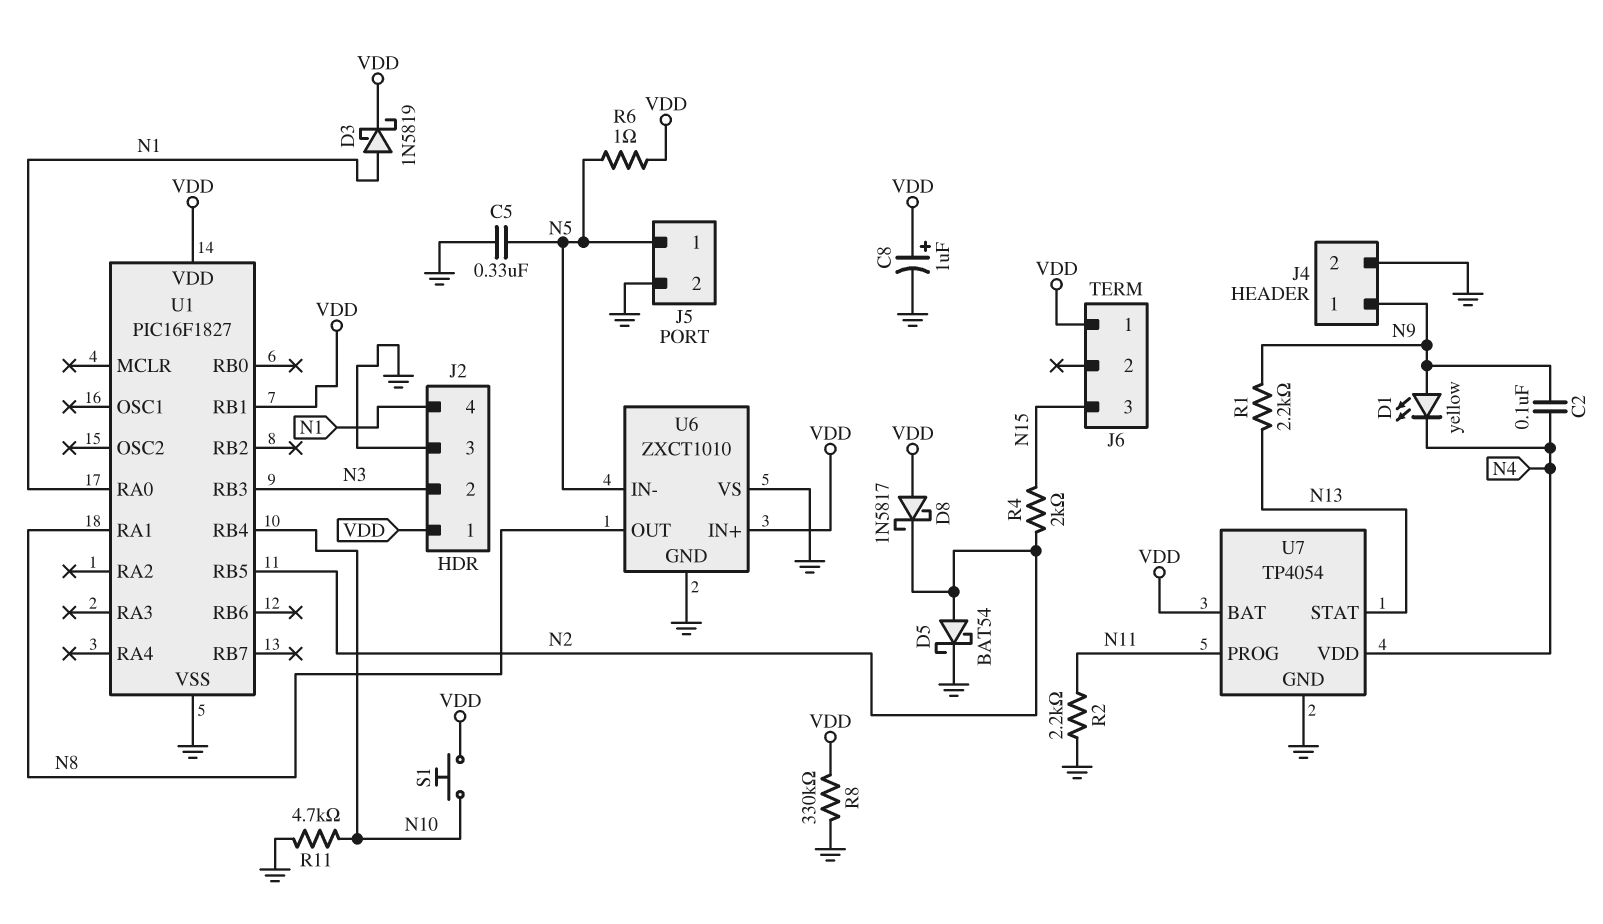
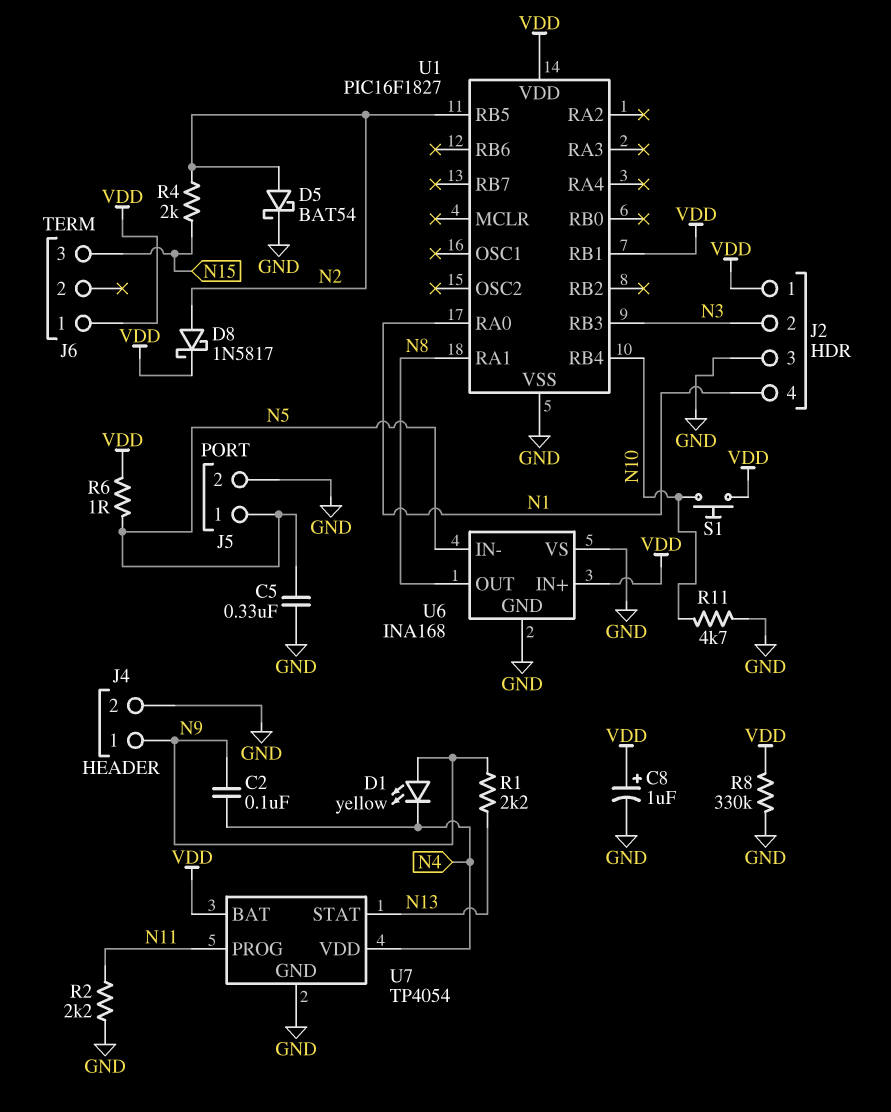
D3: schottky 1N5819 (A N1, K VDD) -> none
D8: schottky 1N5817 (A VDD, K N2) -> schottky 1N5817 (A N2, K VDD)
U6: ZXCT1010 -> INA168

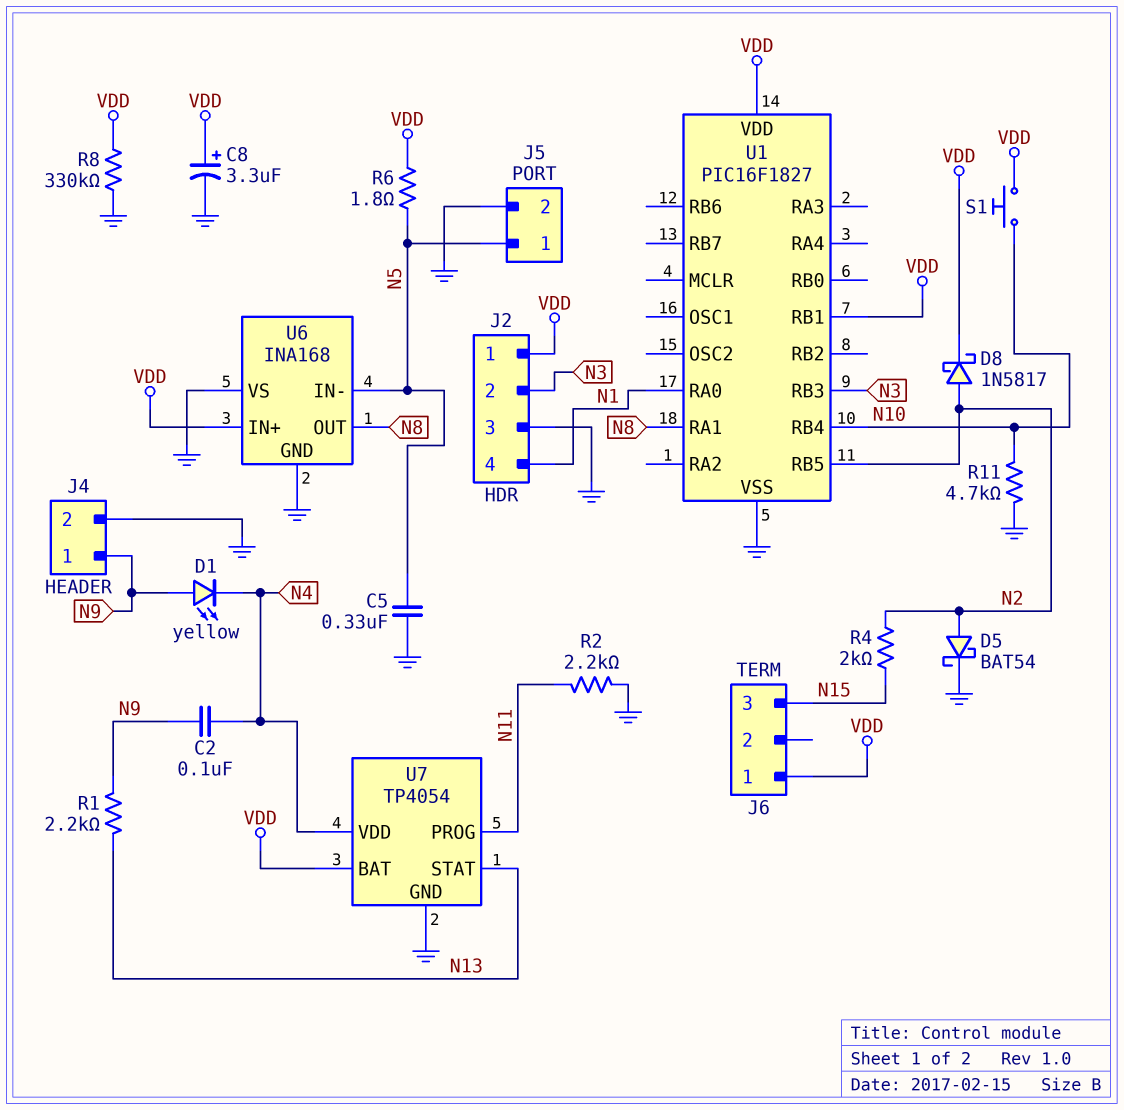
C8: 1uF (plus VDD, minus GND) -> 3.3uF (plus VDD, minus GND)
R6: 1 (N5, VDD) -> 1.8 (N5, VDD)

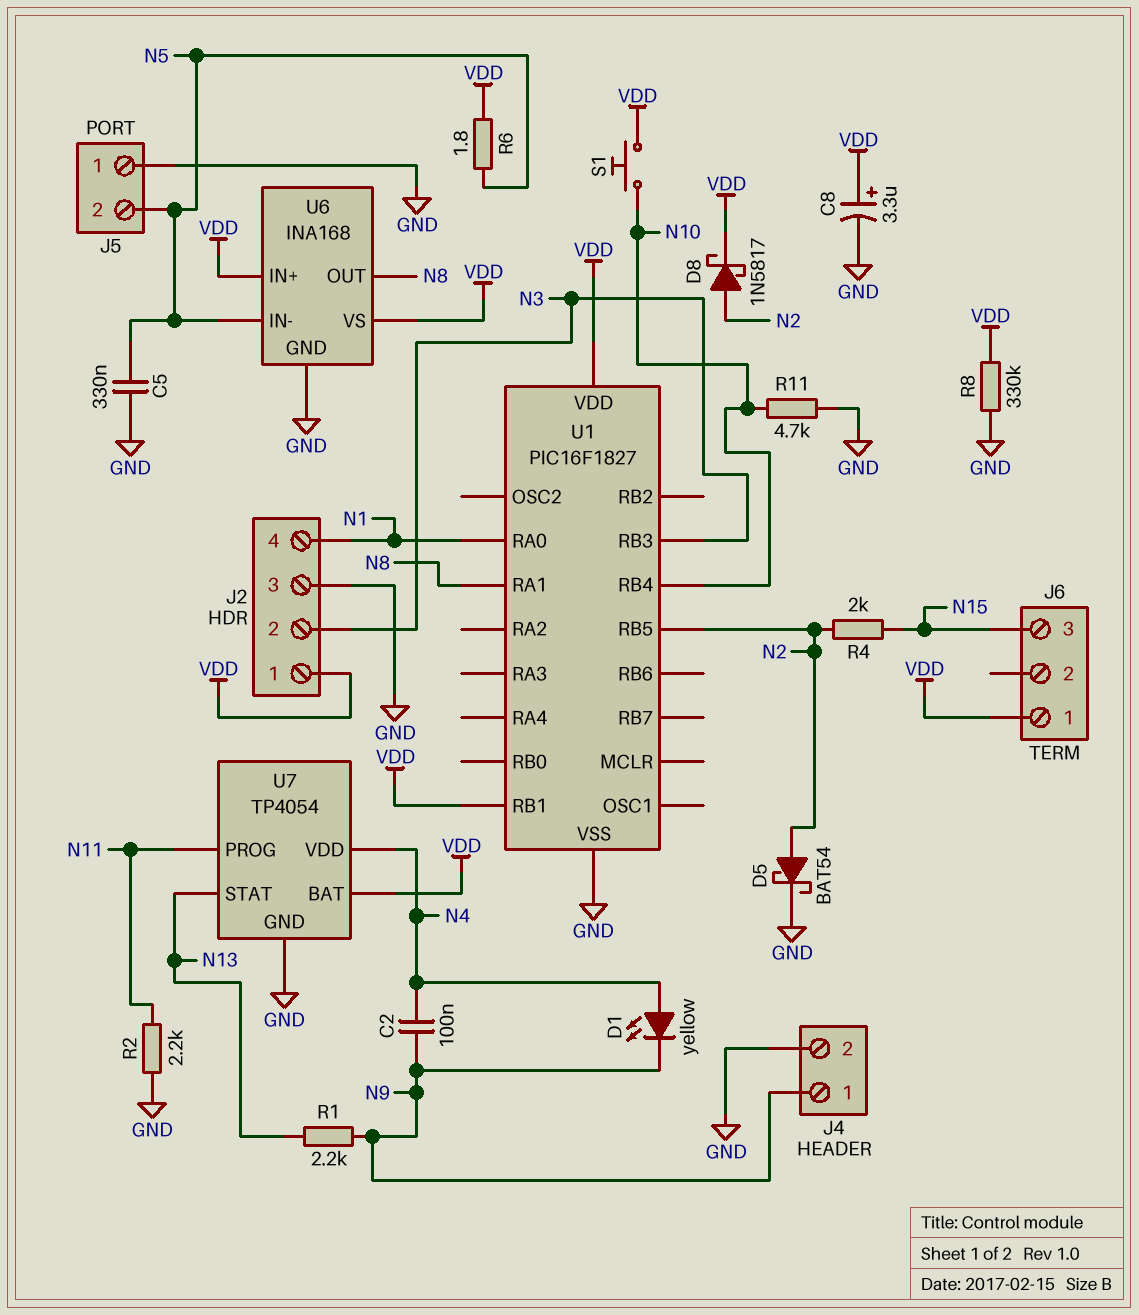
D1: LED yellow (A N9, K N4) -> LED yellow (A N4, K N9)
J5 pin 1: N5 -> GND
J5 pin 2: GND -> N5
U6 pin VS: GND -> VDD

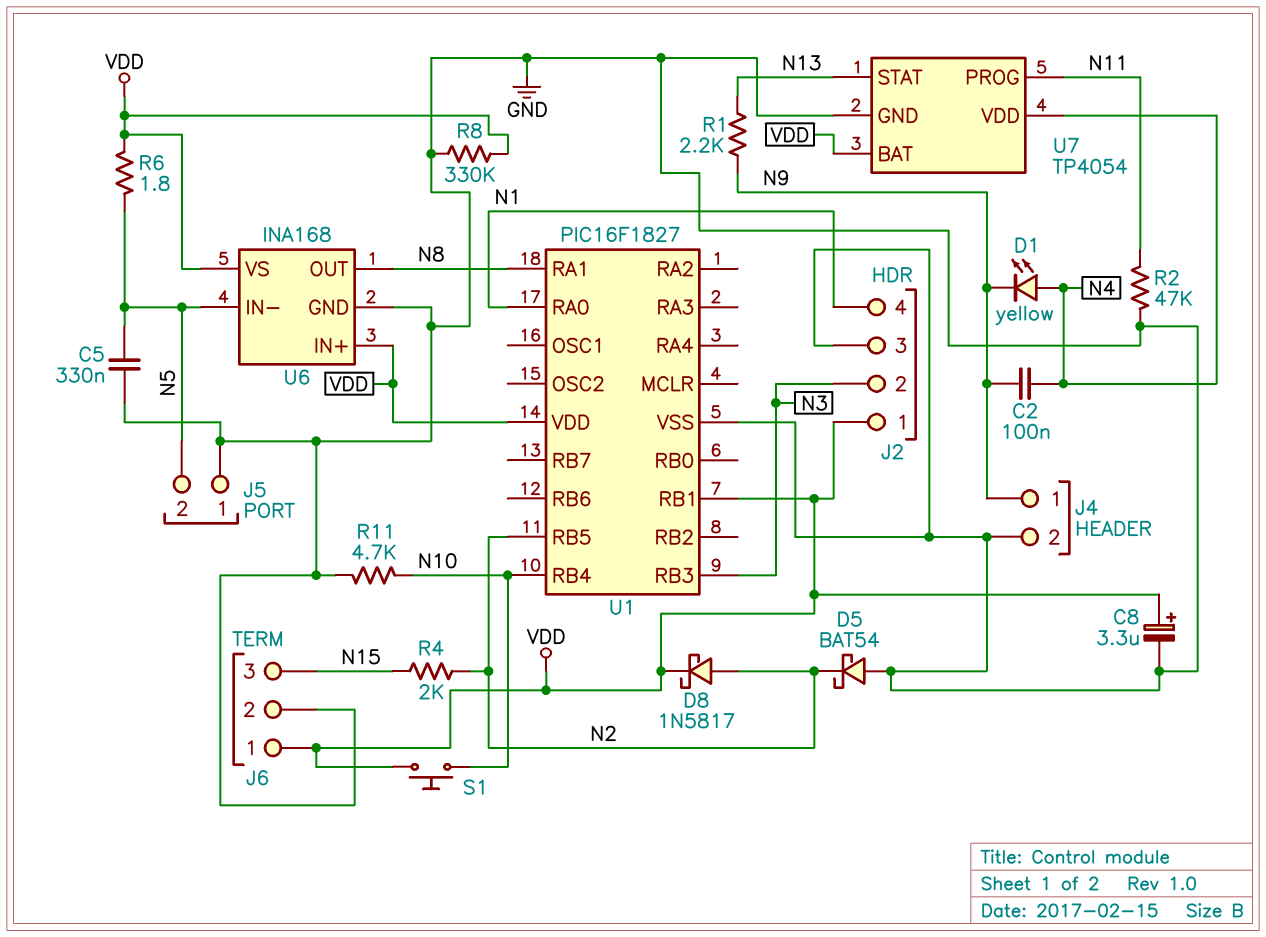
D5: schottky BAT54 (A N2, K GND) -> schottky BAT54 (A GND, K N2)
J6 pin 2: none -> GND
R2: 2.2k (GND, N11) -> 47k (GND, N11)

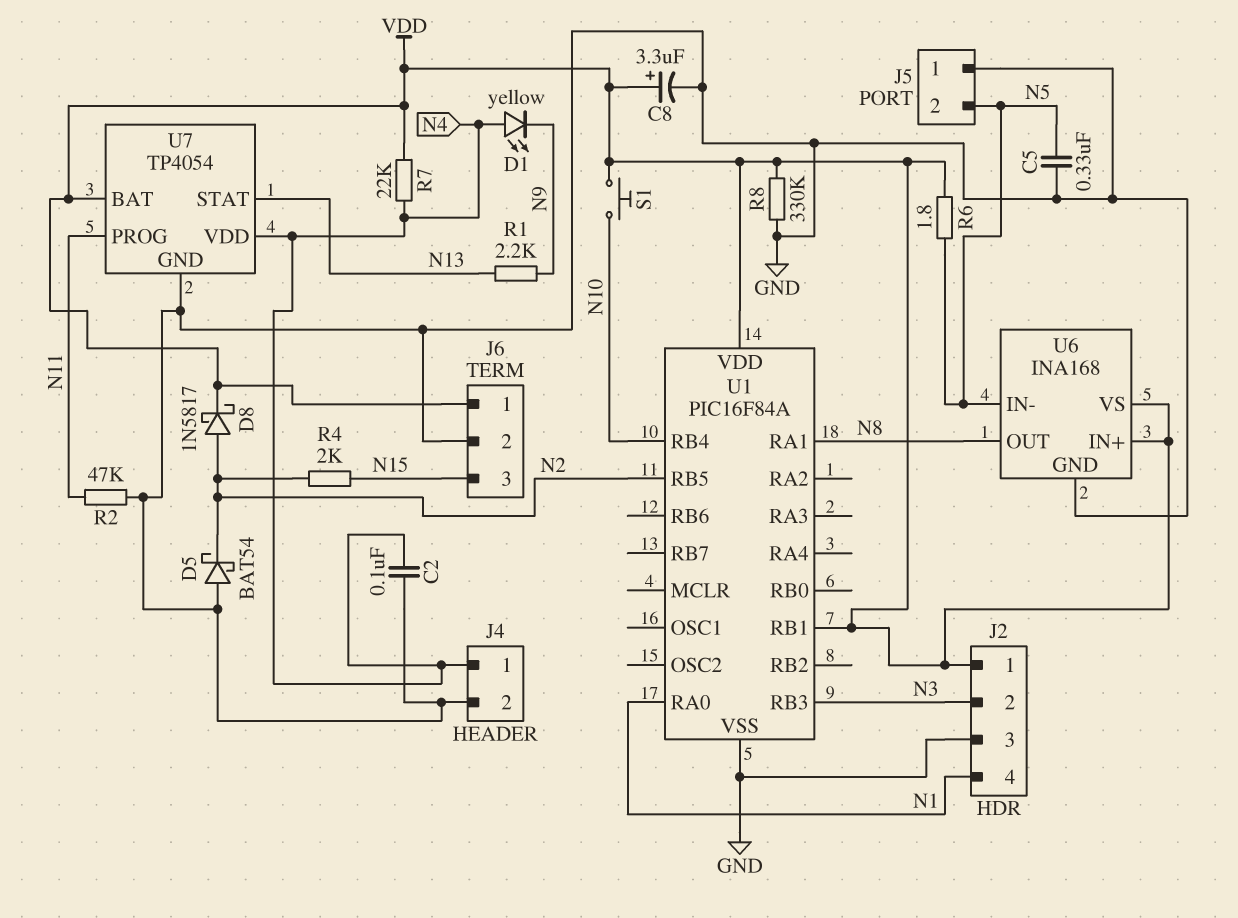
C2: 100nF (N4, N9) -> 100nF (GND, N4)
J4 pin 1: N9 -> N4
R7: none -> 22k (N4, VDD)
R11: 4.7k (GND, N10) -> none
U1: PIC16F1827 -> PIC16F84A

